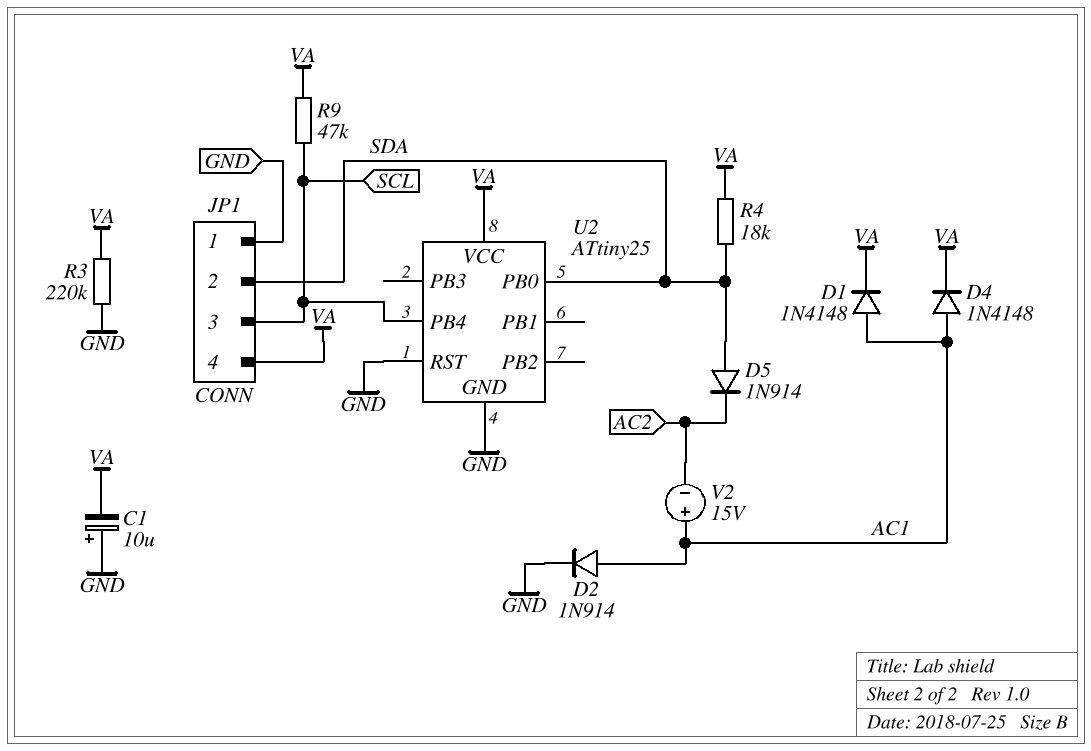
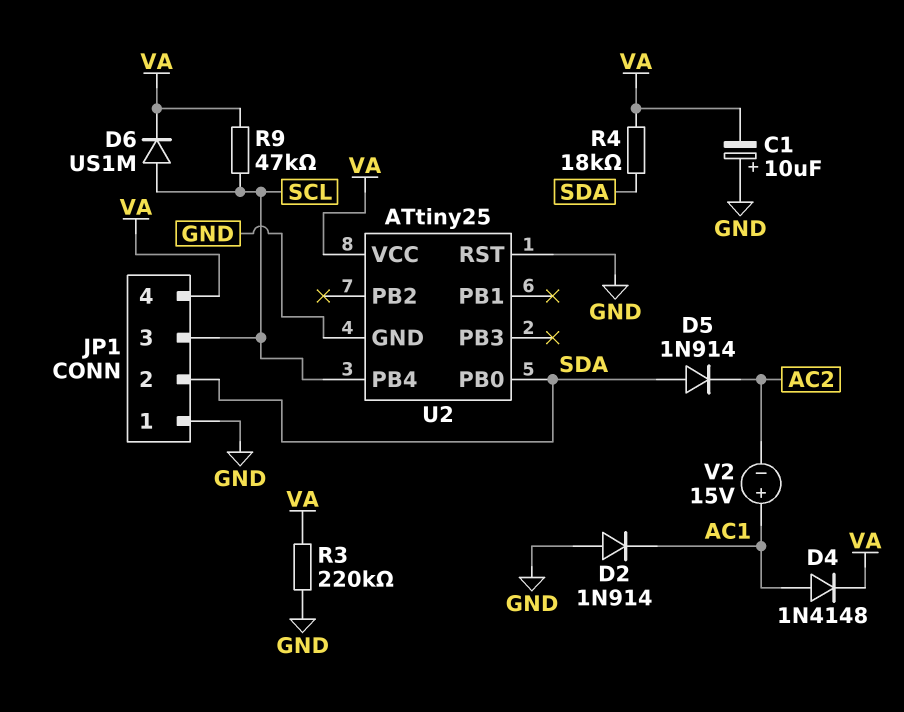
D1: diode 1N4148 (A AC1, K VA) -> none
D2: diode 1N914 (A AC1, K GND) -> diode 1N914 (A GND, K AC1)
D6: none -> diode US1M (A SCL, K VA)

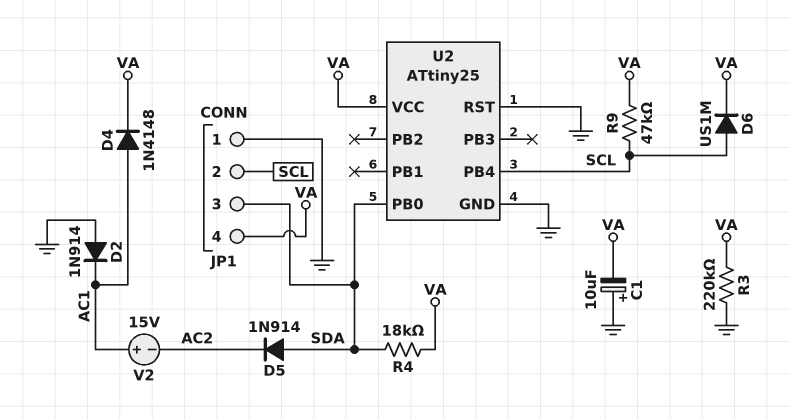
JP1 pin 2: SDA -> SCL
JP1 pin 3: SCL -> SDA

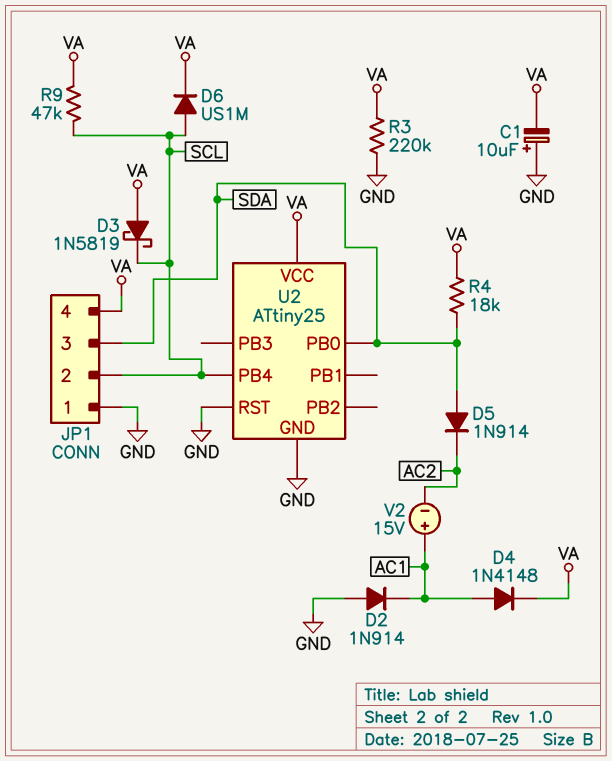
D3: none -> schottky 1N5819 (A VA, K SCL)

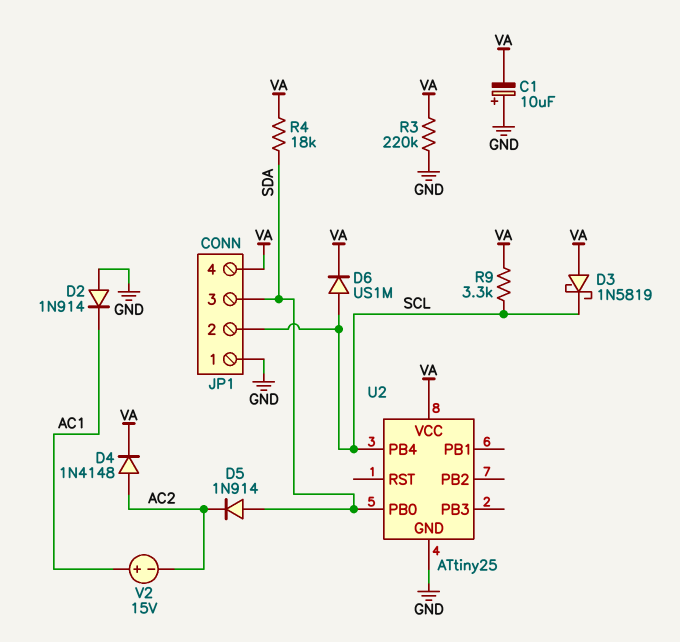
D4: diode 1N4148 (A AC1, K VA) -> diode 1N4148 (A AC2, K VA)
R9: 47k (SCL, VA) -> 3.3k (SCL, VA)
U2 pin RST: GND -> none

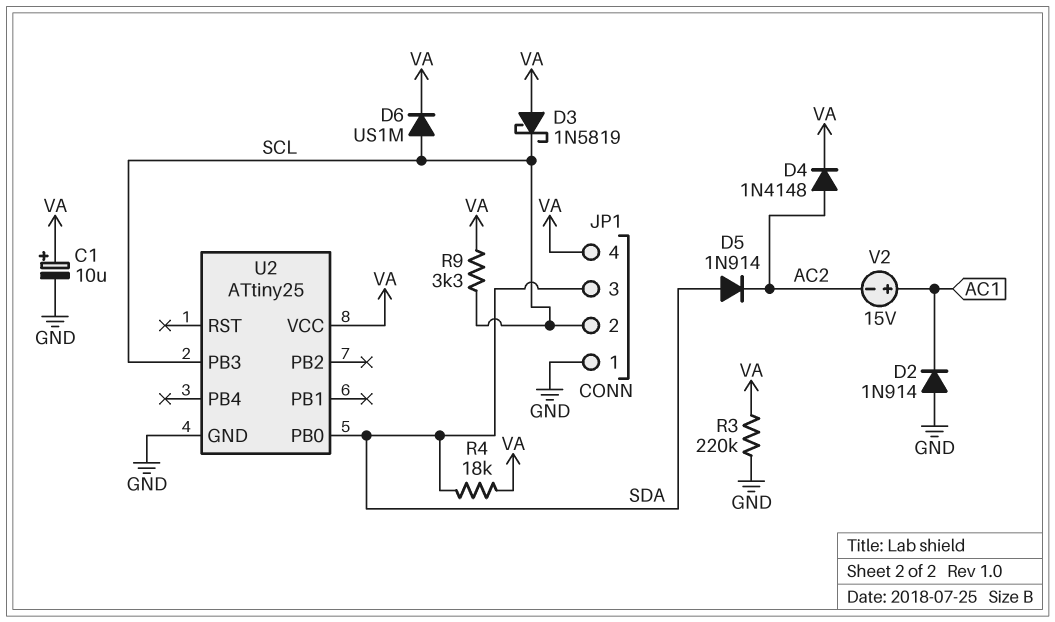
C1: 10uF (plus GND, minus VA) -> 10uF (plus VA, minus GND)
U2 pin PB3: none -> SCL
U2 pin PB4: SCL -> none

